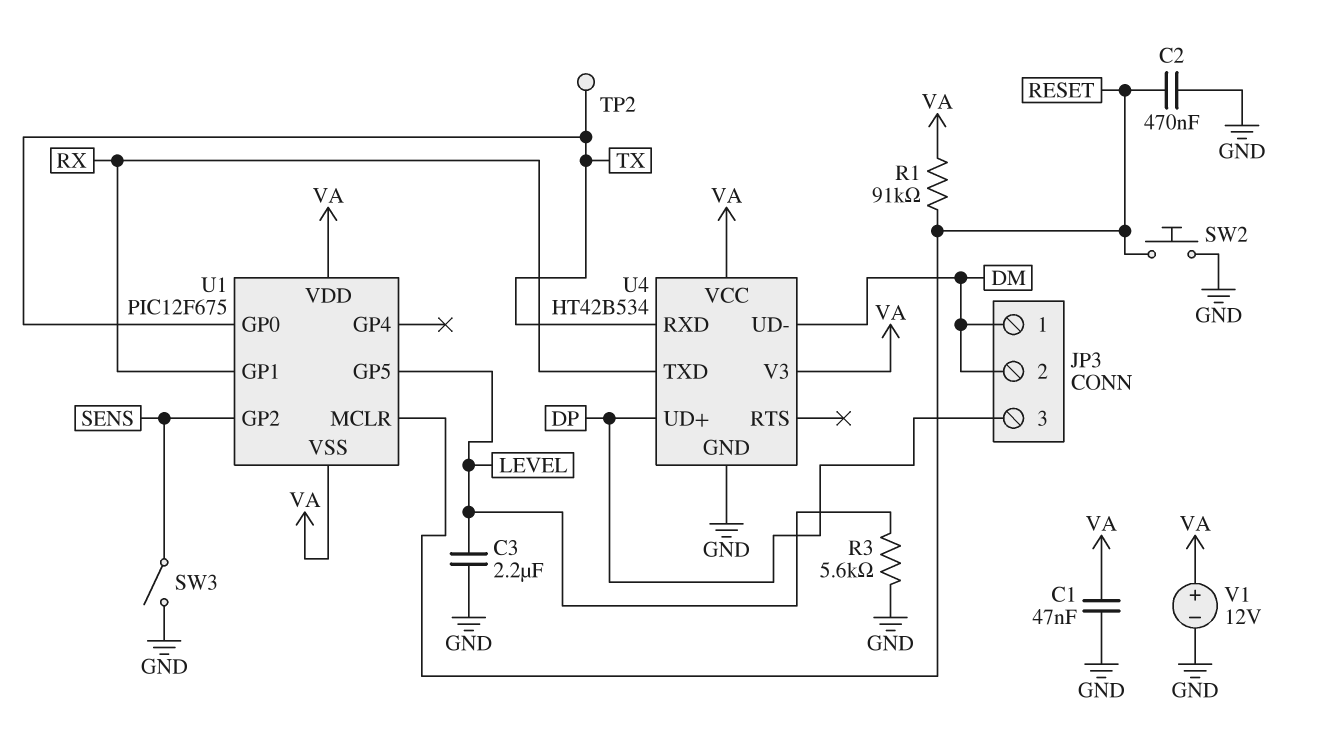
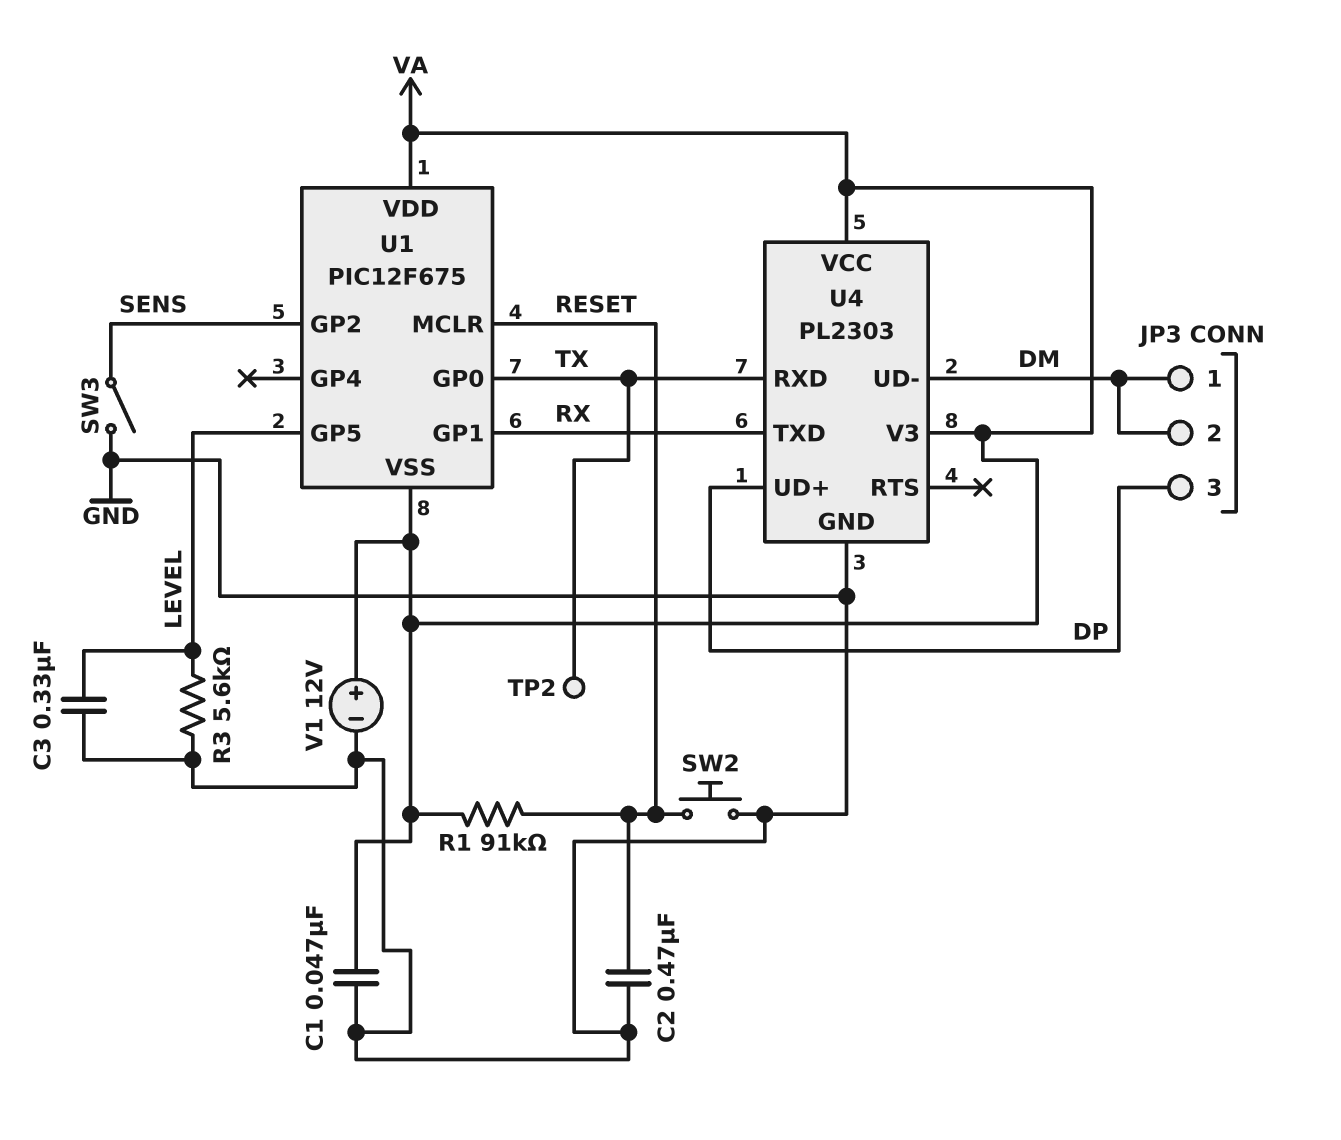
C3: 2.2uF (GND, LEVEL) -> 330nF (GND, LEVEL)
U4: HT42B534 -> PL2303

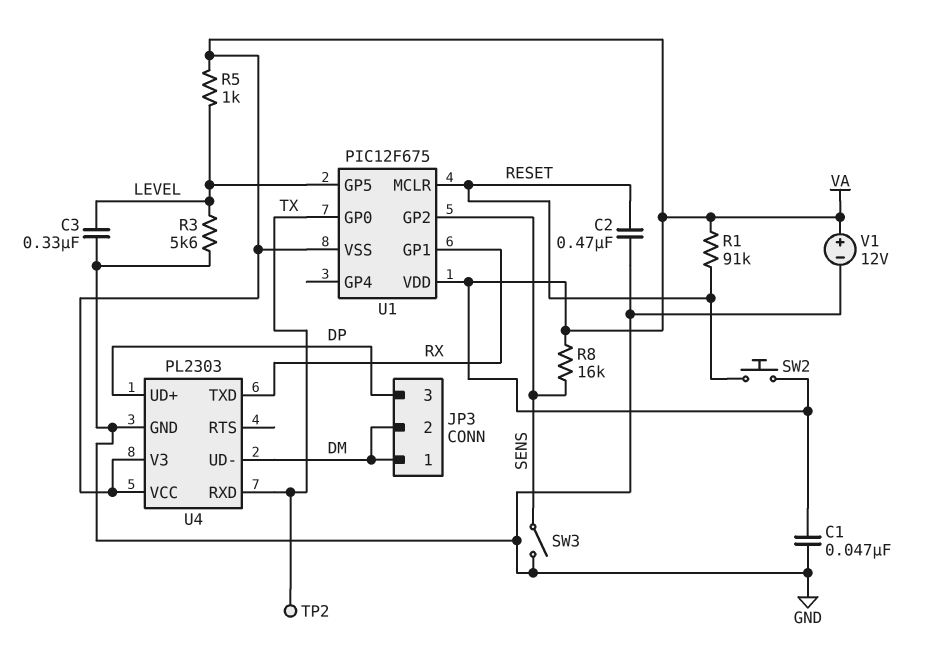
R5: none -> 1k (LEVEL, VA)
R8: none -> 16k (SENS, VA)
SW2: button (GND, RESET) -> button (RESET, VA)

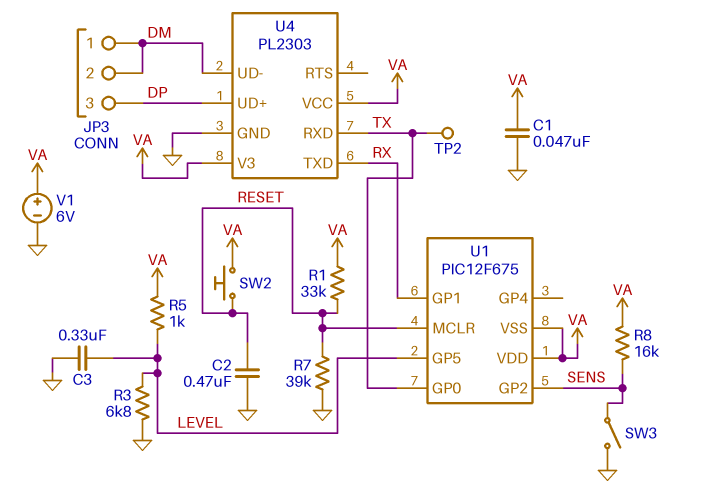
R1: 91k (RESET, VA) -> 33k (RESET, VA)
R3: 5.6k (GND, LEVEL) -> 6.8k (GND, LEVEL)
R7: none -> 39k (GND, RESET)
V1: 12V (plus VA, minus GND) -> 6V (plus VA, minus GND)

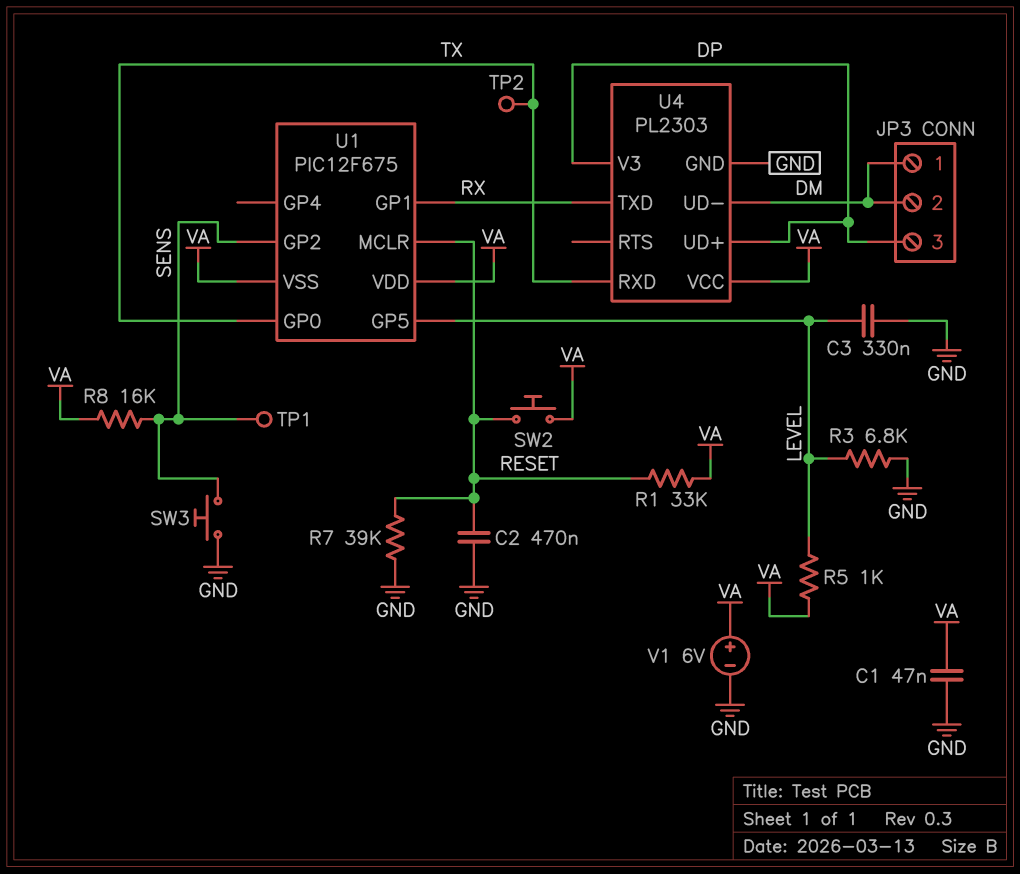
SW3: switch (GND, SENS) -> button (GND, SENS)
TP1: none -> test point (SENS)
U4 pin V3: VA -> DP

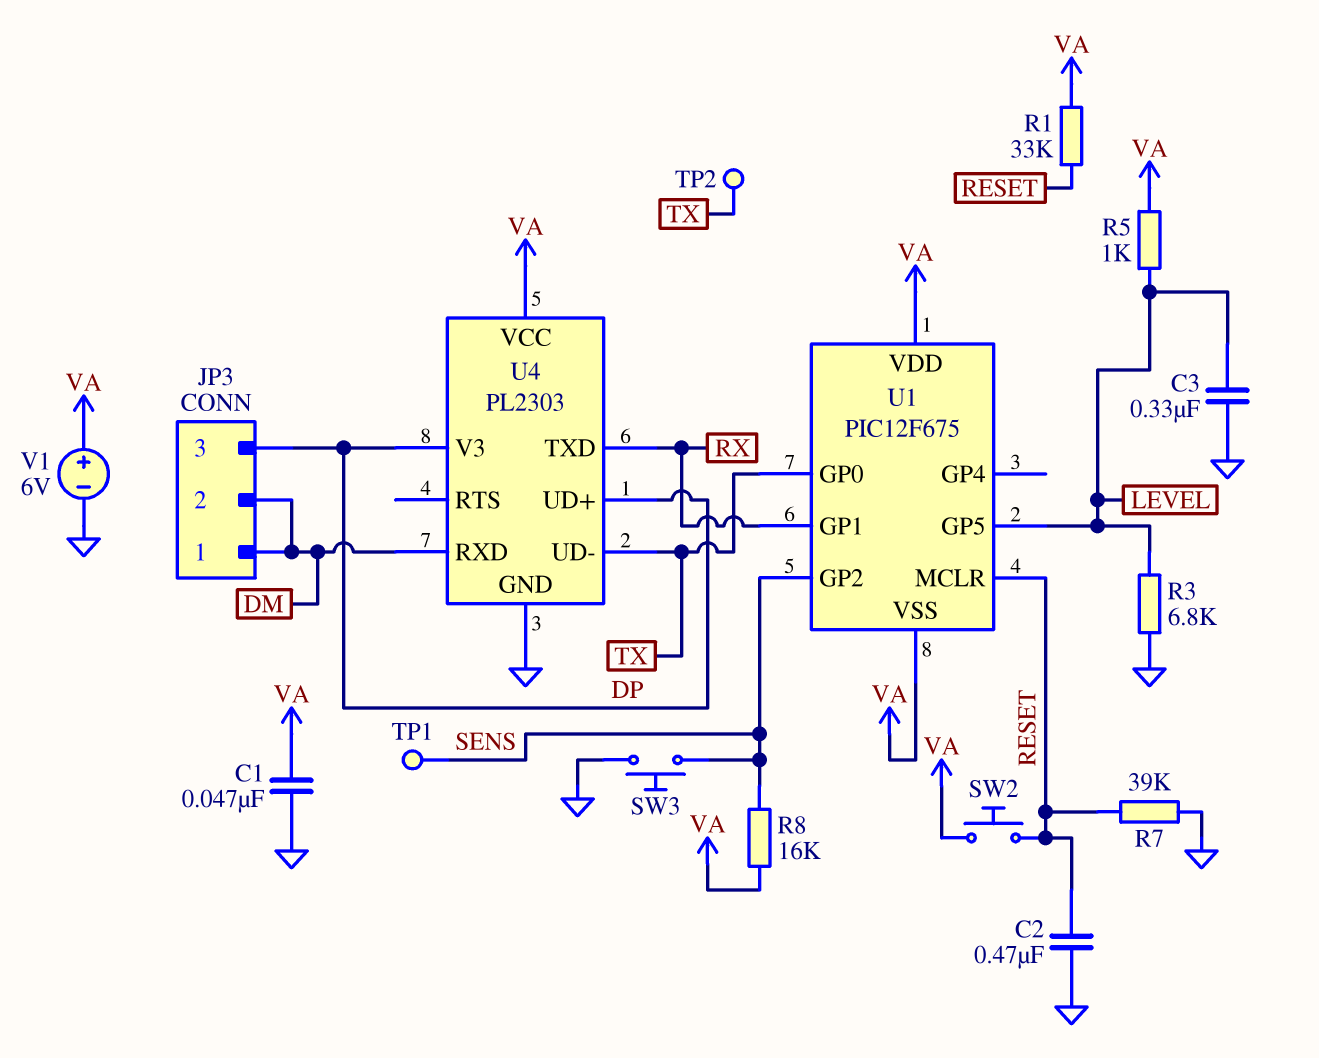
U4 pin RXD: TX -> DM
U4 pin UD-: DM -> TX

